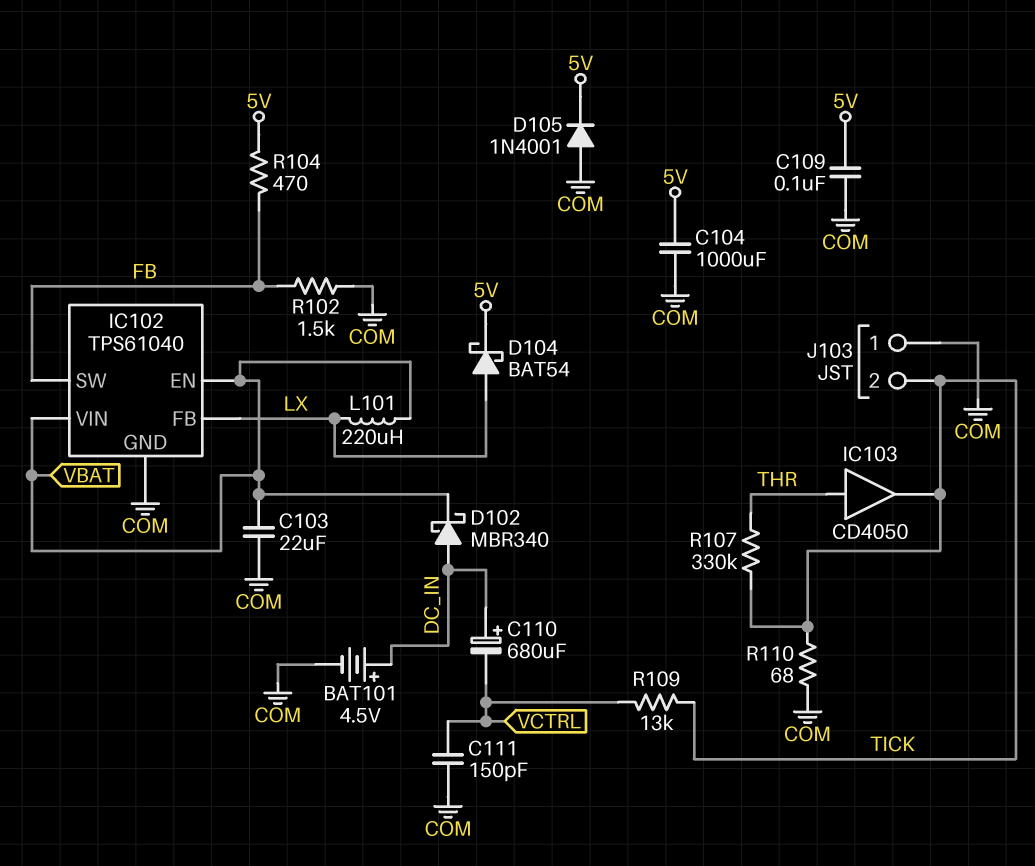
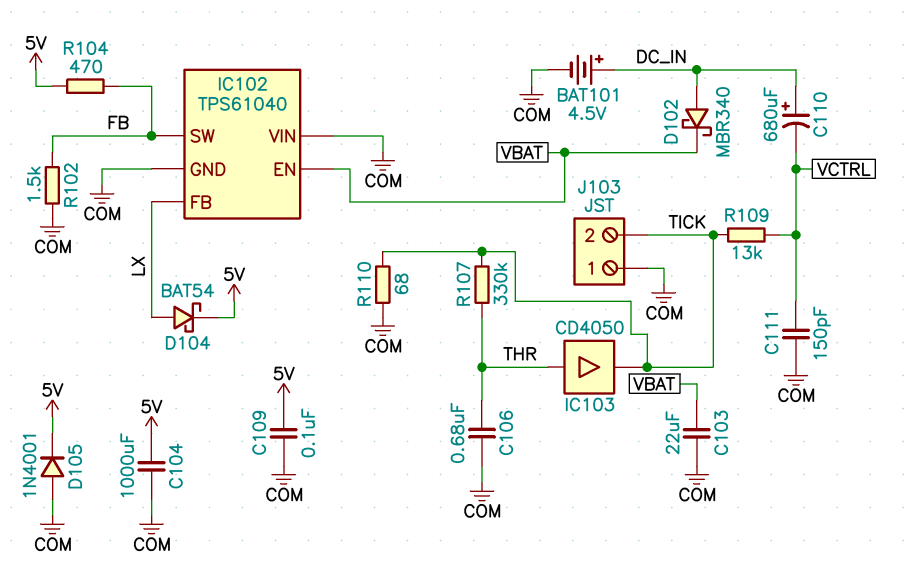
C106: none -> 680nF (COM, THR)
IC102 pin VIN: VBAT -> COM
L101: 220uH (LX, VBAT) -> none

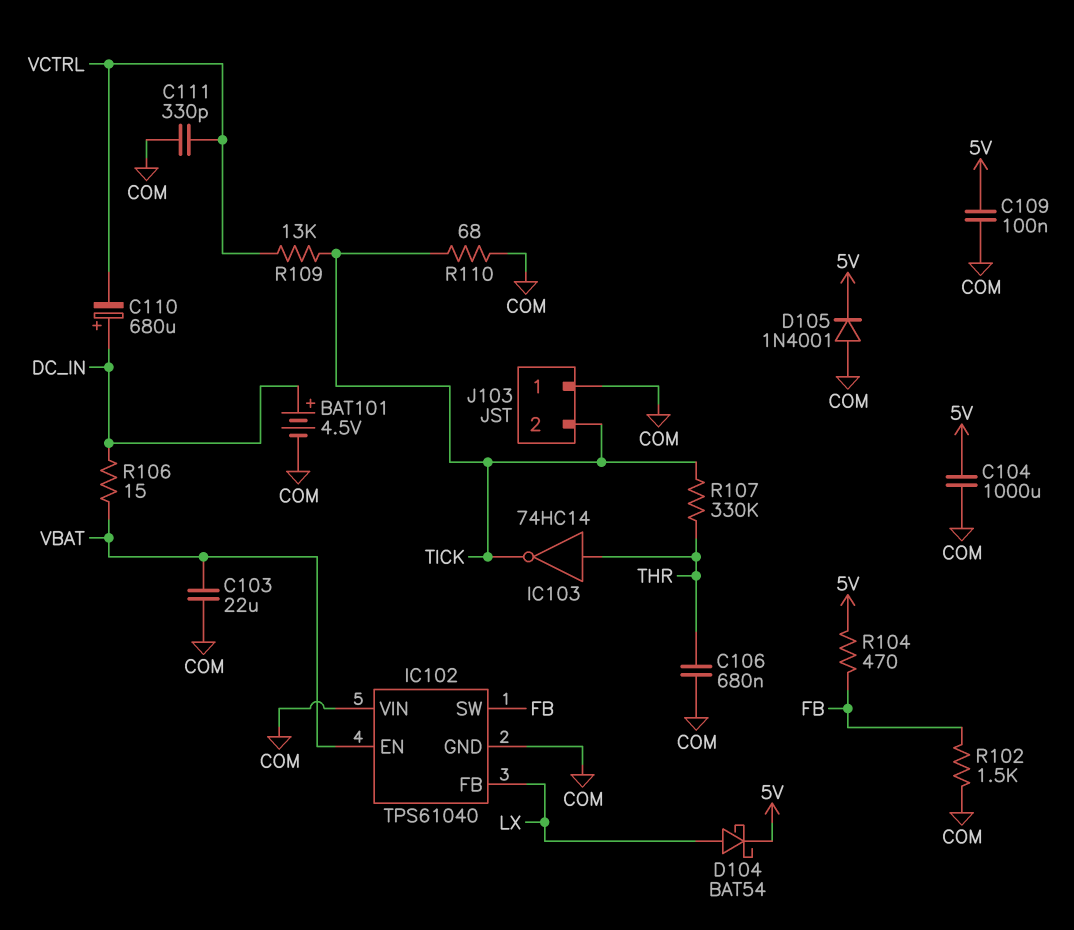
C111: 150pF (COM, VCTRL) -> 330pF (COM, VCTRL)
D102: schottky MBR340 (A DC_IN, K VBAT) -> none
IC103: buffer CD4050 (in THR, out TICK) -> NOT 74HC14 (in THR, out TICK)
R106: none -> 15 (DC_IN, VBAT)

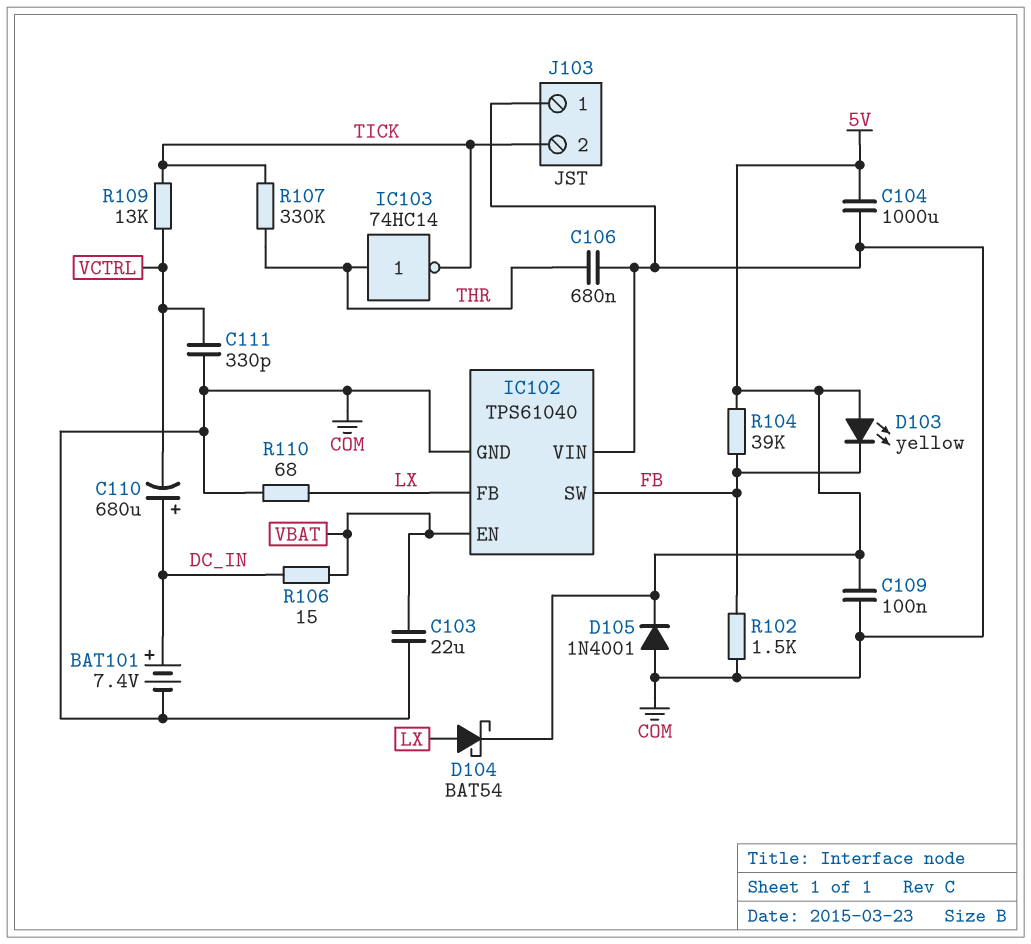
BAT101: 4.5V (plus DC_IN, minus COM) -> 7.4V (plus DC_IN, minus COM)
D103: none -> LED yellow (A 5V, K FB)
R104: 470 (5V, FB) -> 39k (5V, FB)
R110: 68 (COM, TICK) -> 68 (COM, LX)

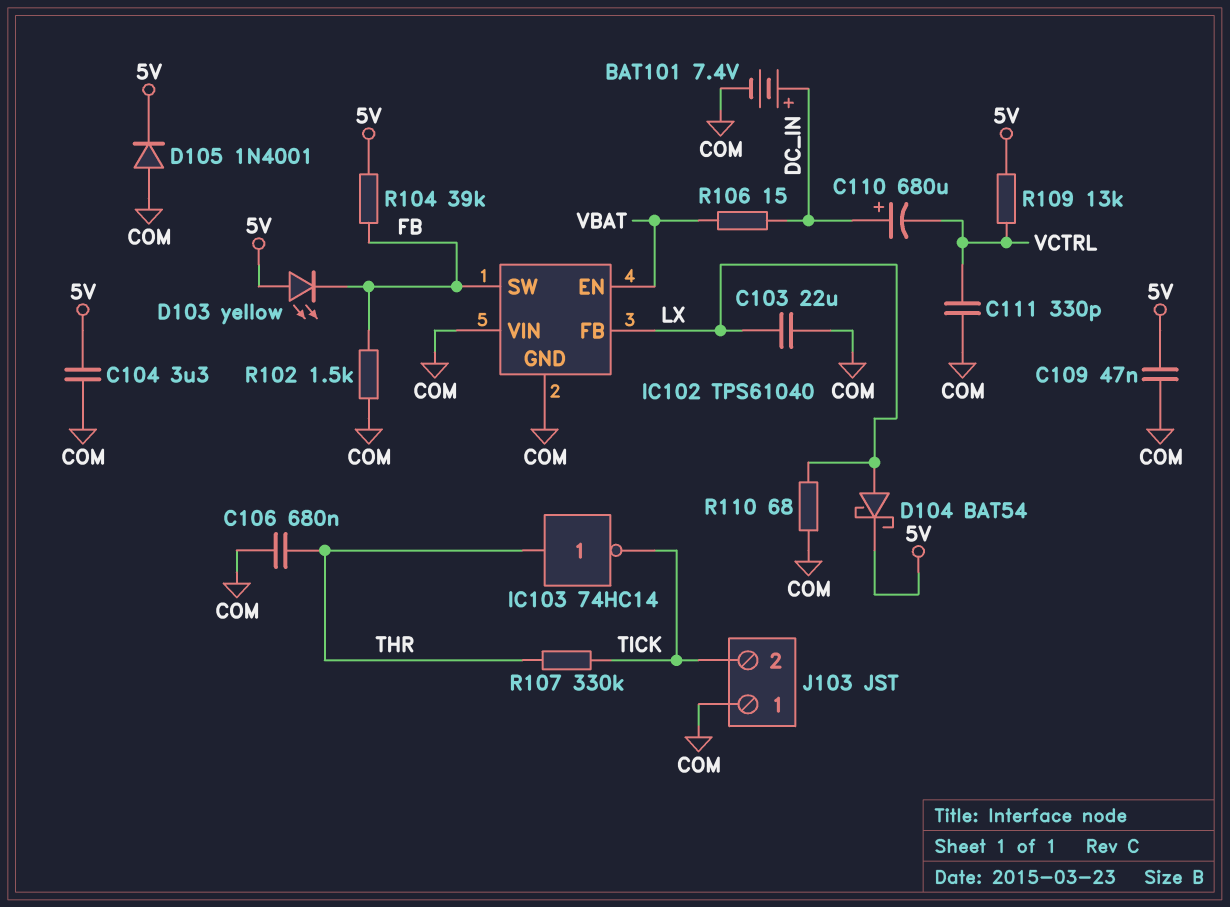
C103: 22uF (COM, VBAT) -> 22uF (COM, LX)
C104: 1000uF (5V, COM) -> 3.3uF (5V, COM)
C109: 100nF (5V, COM) -> 47nF (5V, COM)
R109: 13k (TICK, VCTRL) -> 13k (5V, VCTRL)

